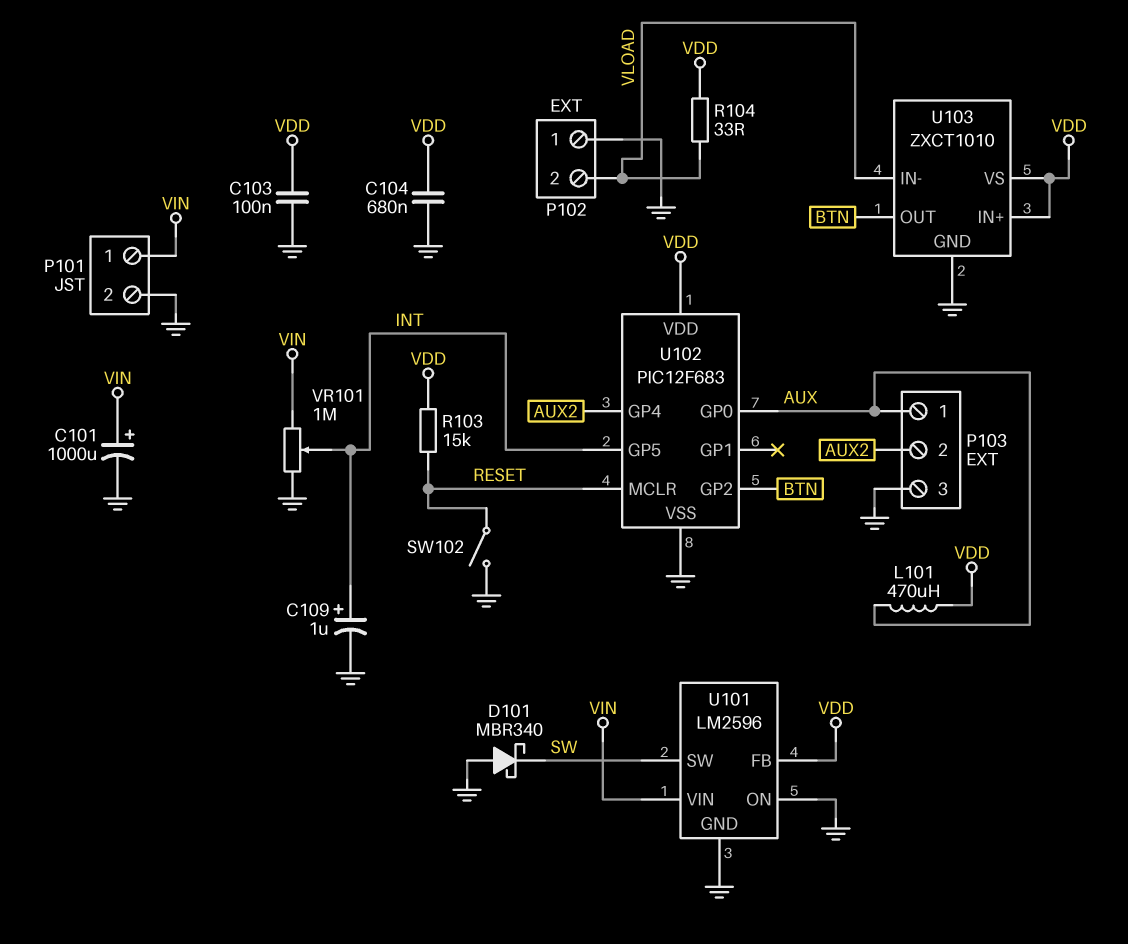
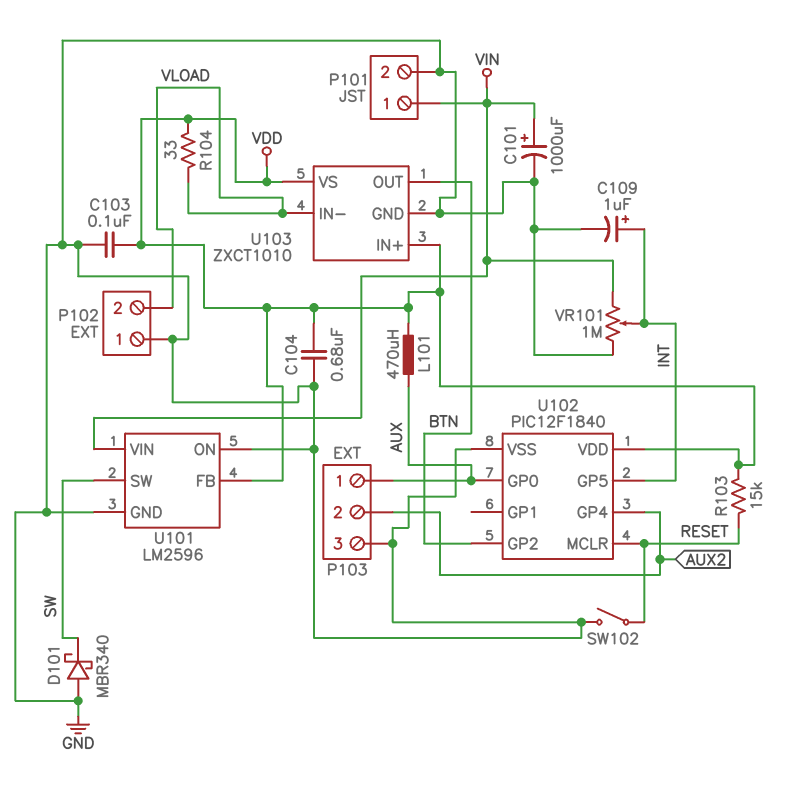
U102: PIC12F683 -> PIC12F1840

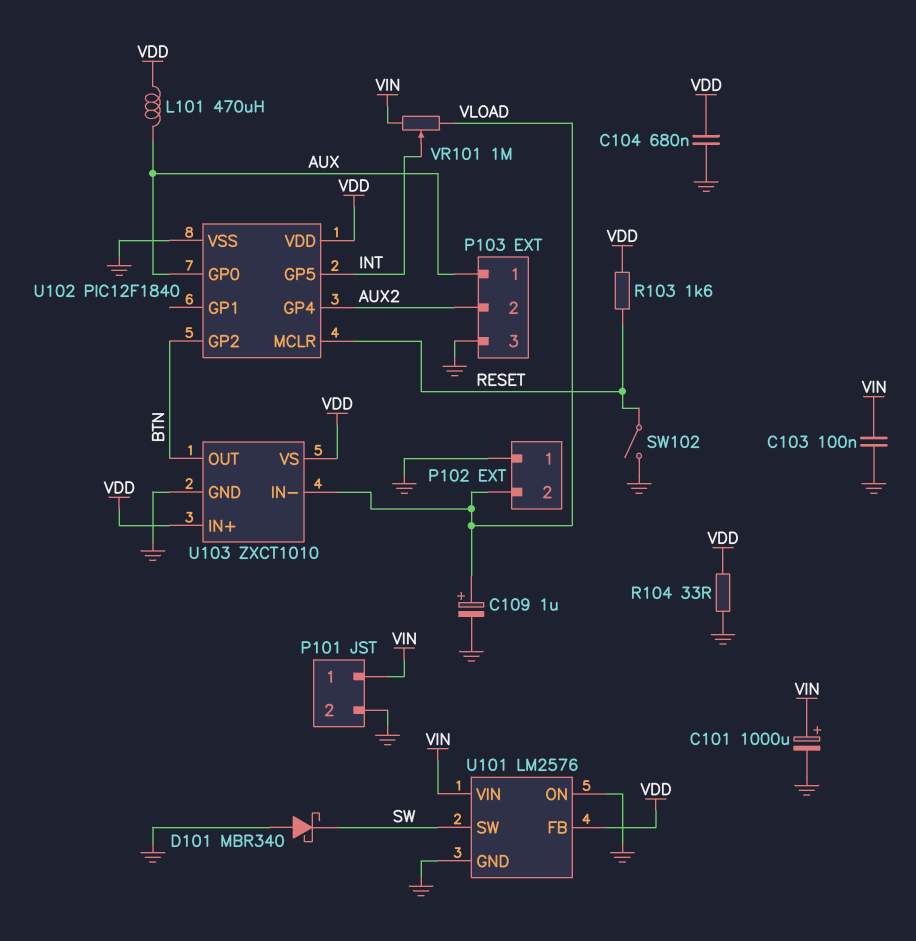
C103: 100nF (GND, VDD) -> 100nF (GND, VIN)
C109: 1uF (plus INT, minus GND) -> 1uF (plus VLOAD, minus GND)
R103: 15k (RESET, VDD) -> 1.6k (RESET, VDD)
R104: 33 (VDD, VLOAD) -> 33 (GND, VDD)
U101: LM2596 -> LM2576
VR101: 1M (GND, VIN, wiper INT) -> 1M (VIN, VLOAD, wiper INT)

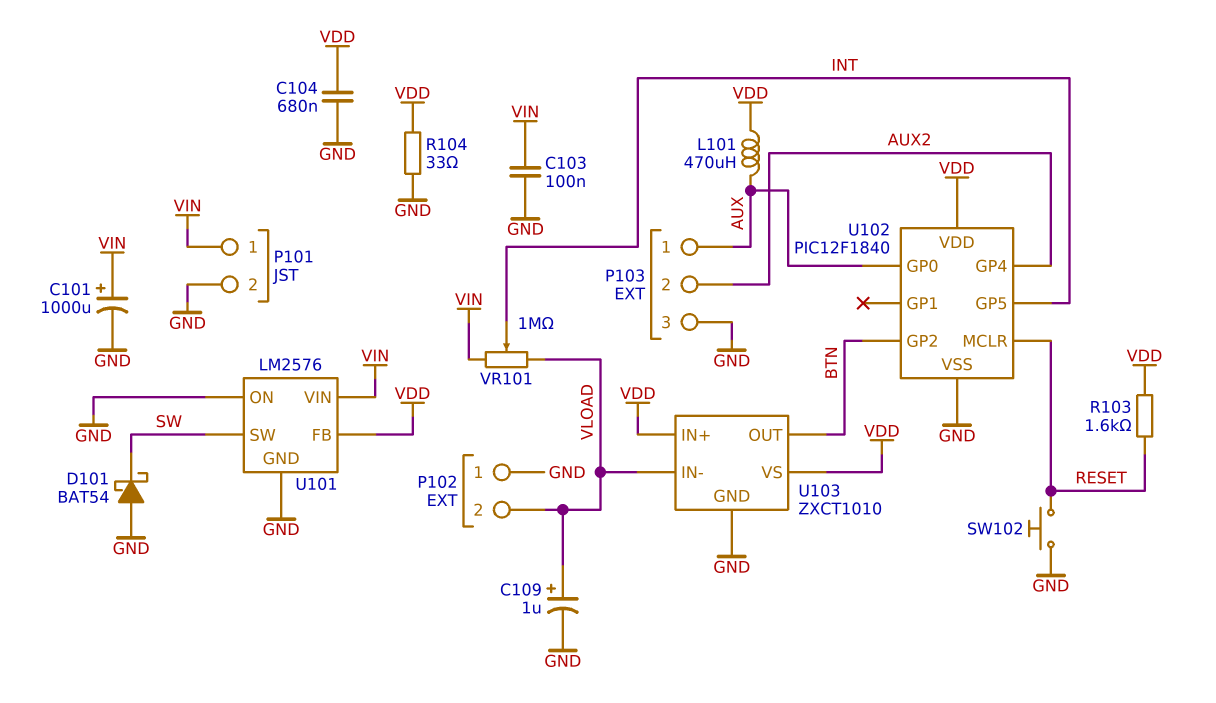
D101: schottky MBR340 (A GND, K SW) -> schottky BAT54 (A GND, K SW)
SW102: switch (GND, RESET) -> button (GND, RESET)

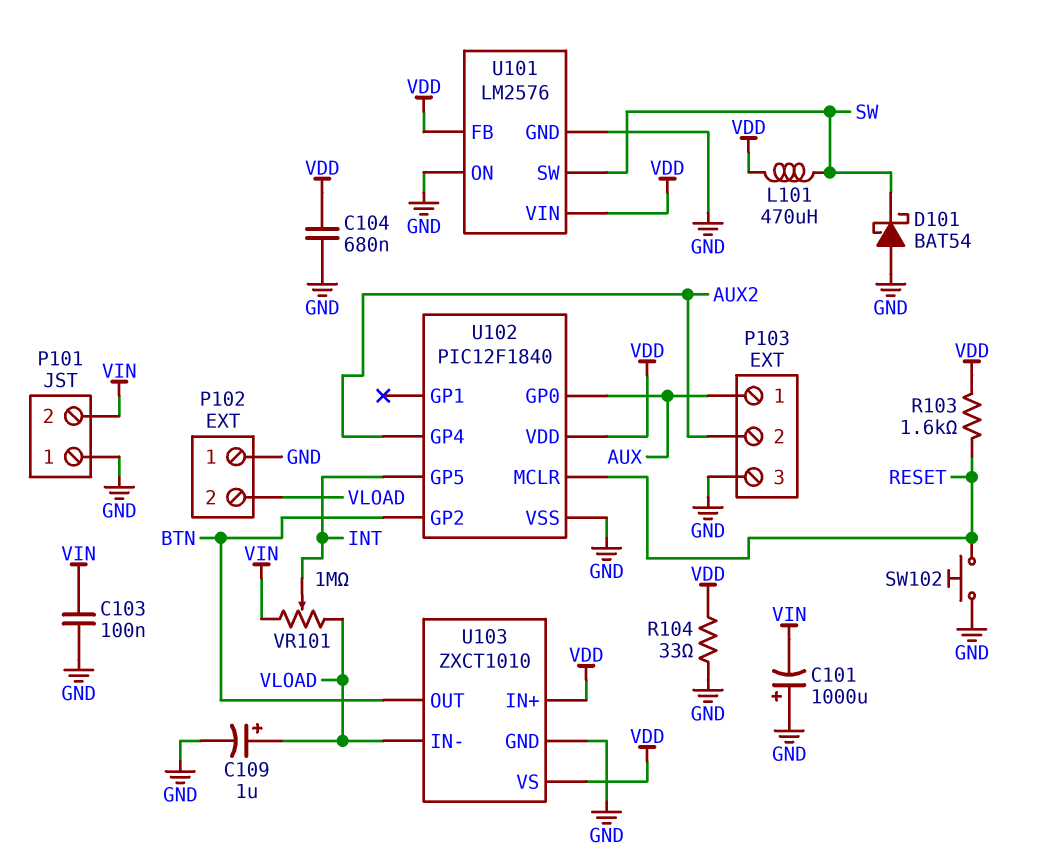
C101: 1000uF (plus VIN, minus GND) -> 1000uF (plus GND, minus VIN)
L101: 470uH (AUX, VDD) -> 470uH (SW, VDD)
P101 pin 1: VIN -> GND
P101 pin 2: GND -> VIN
U101 pin VIN: VIN -> VDD

